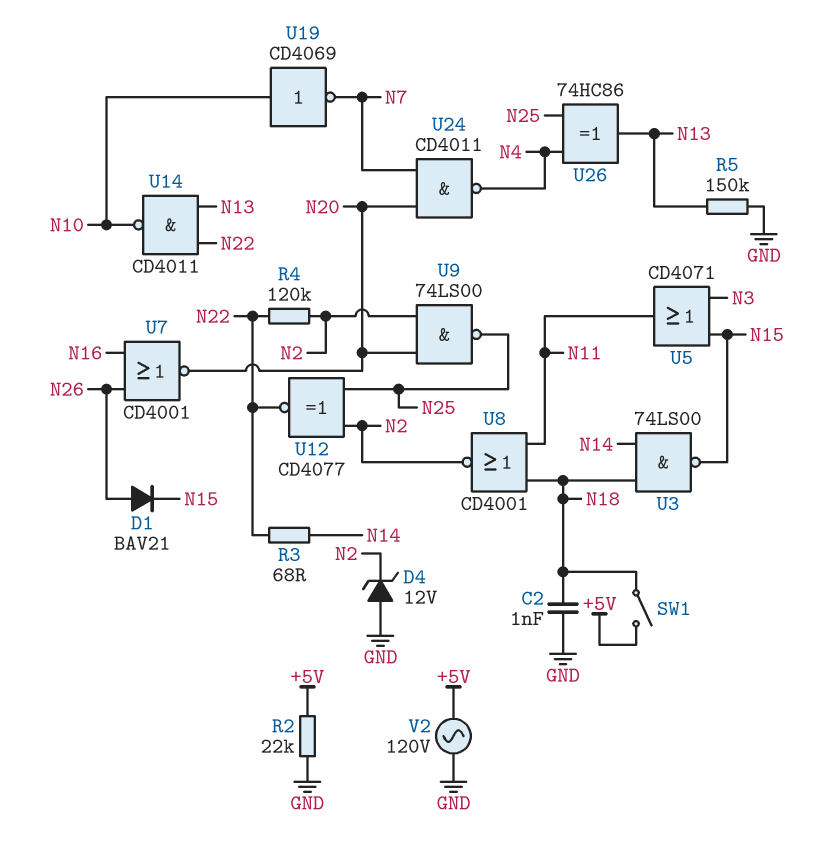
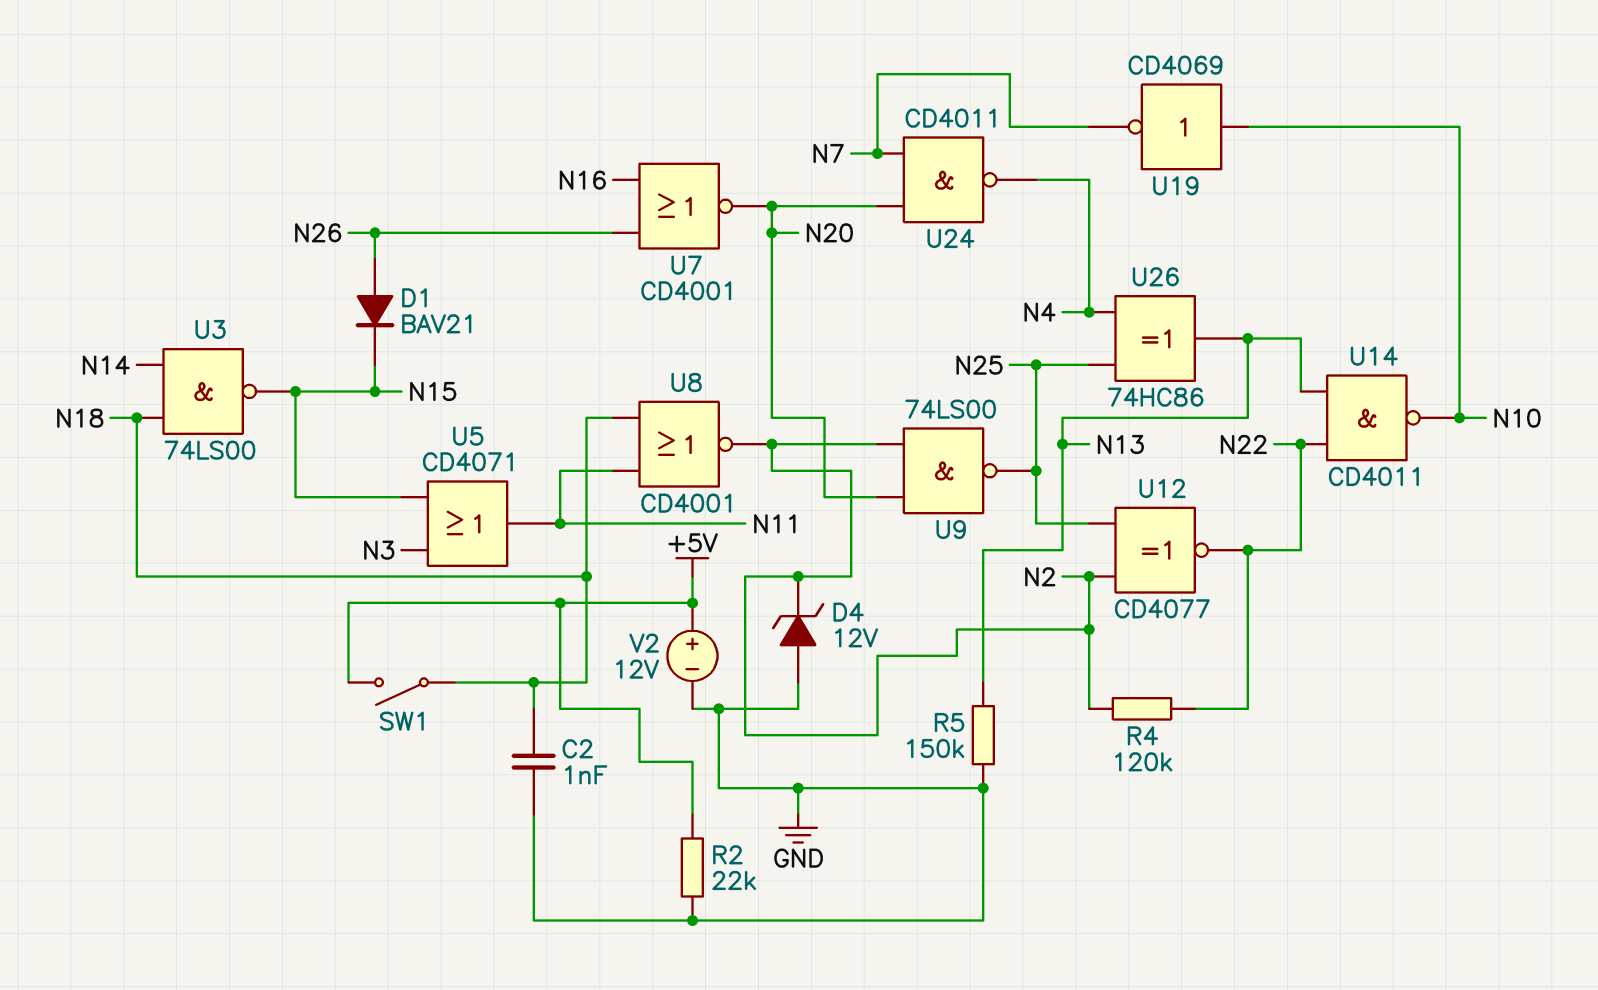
R3: 68 (N14, N22) -> none
V2: AC 120V (+5V, GND) -> 12V (plus +5V, minus GND)

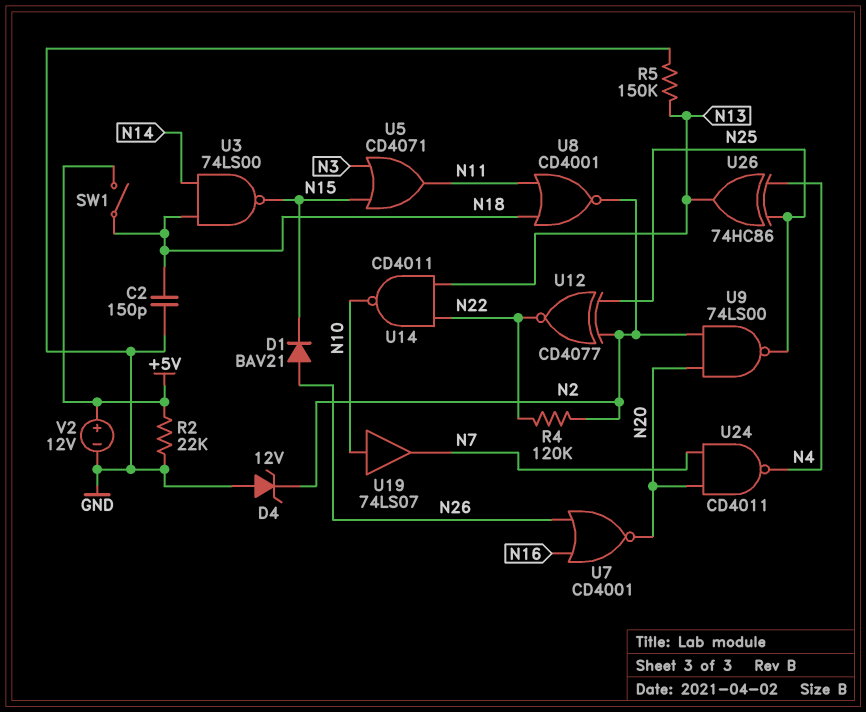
C2: 1nF (GND, N18) -> 150pF (GND, N18)
U19: NOT CD4069 (in N10, out N7) -> buffer 74LS07 (in N10, out N7)

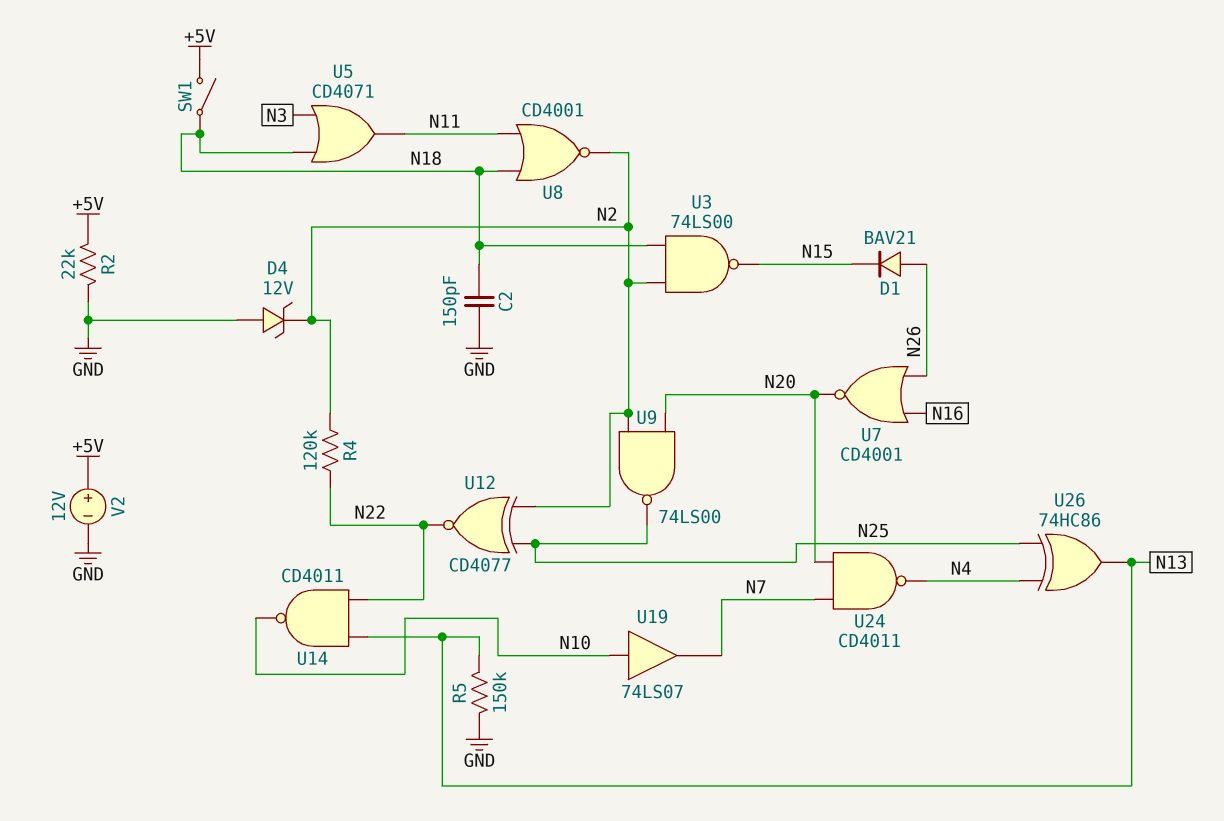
U3: NAND 74LS00 (in N14, in N18, out N15) -> NAND 74LS00 (in N2, in N18, out N15)
U5: OR CD4071 (in N3, in N15, out N11) -> OR CD4071 (in N3, in N18, out N11)

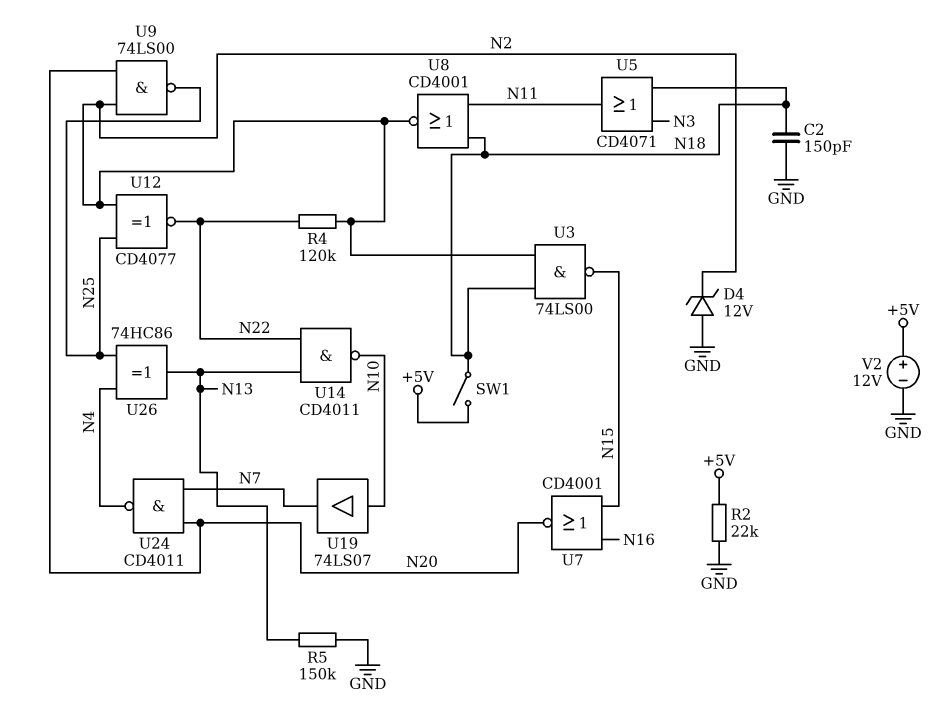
D1: diode BAV21 (A N26, K N15) -> none
U7: NOR CD4001 (in N16, in N26, out N20) -> NOR CD4001 (in N15, in N16, out N20)

